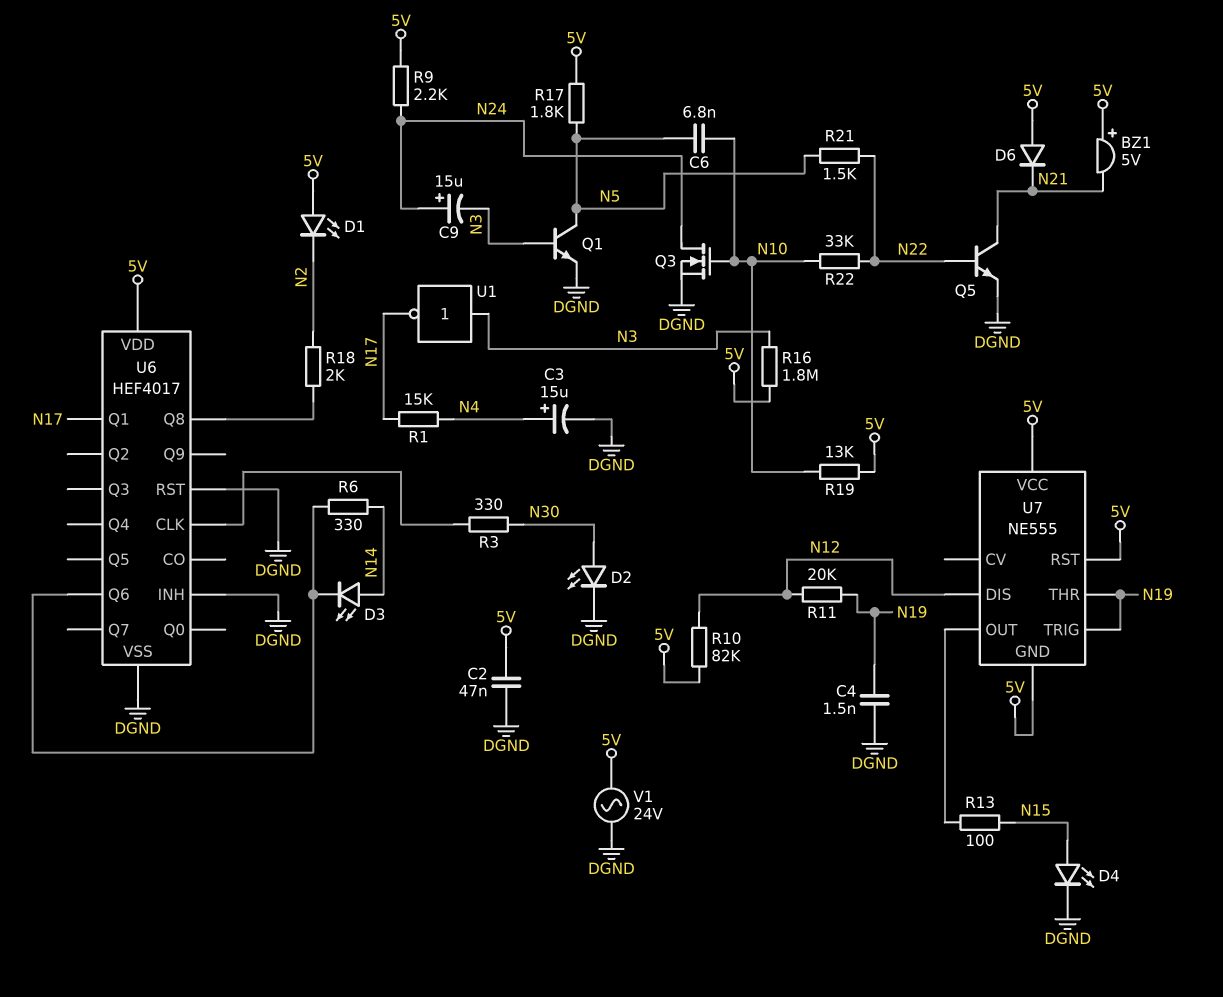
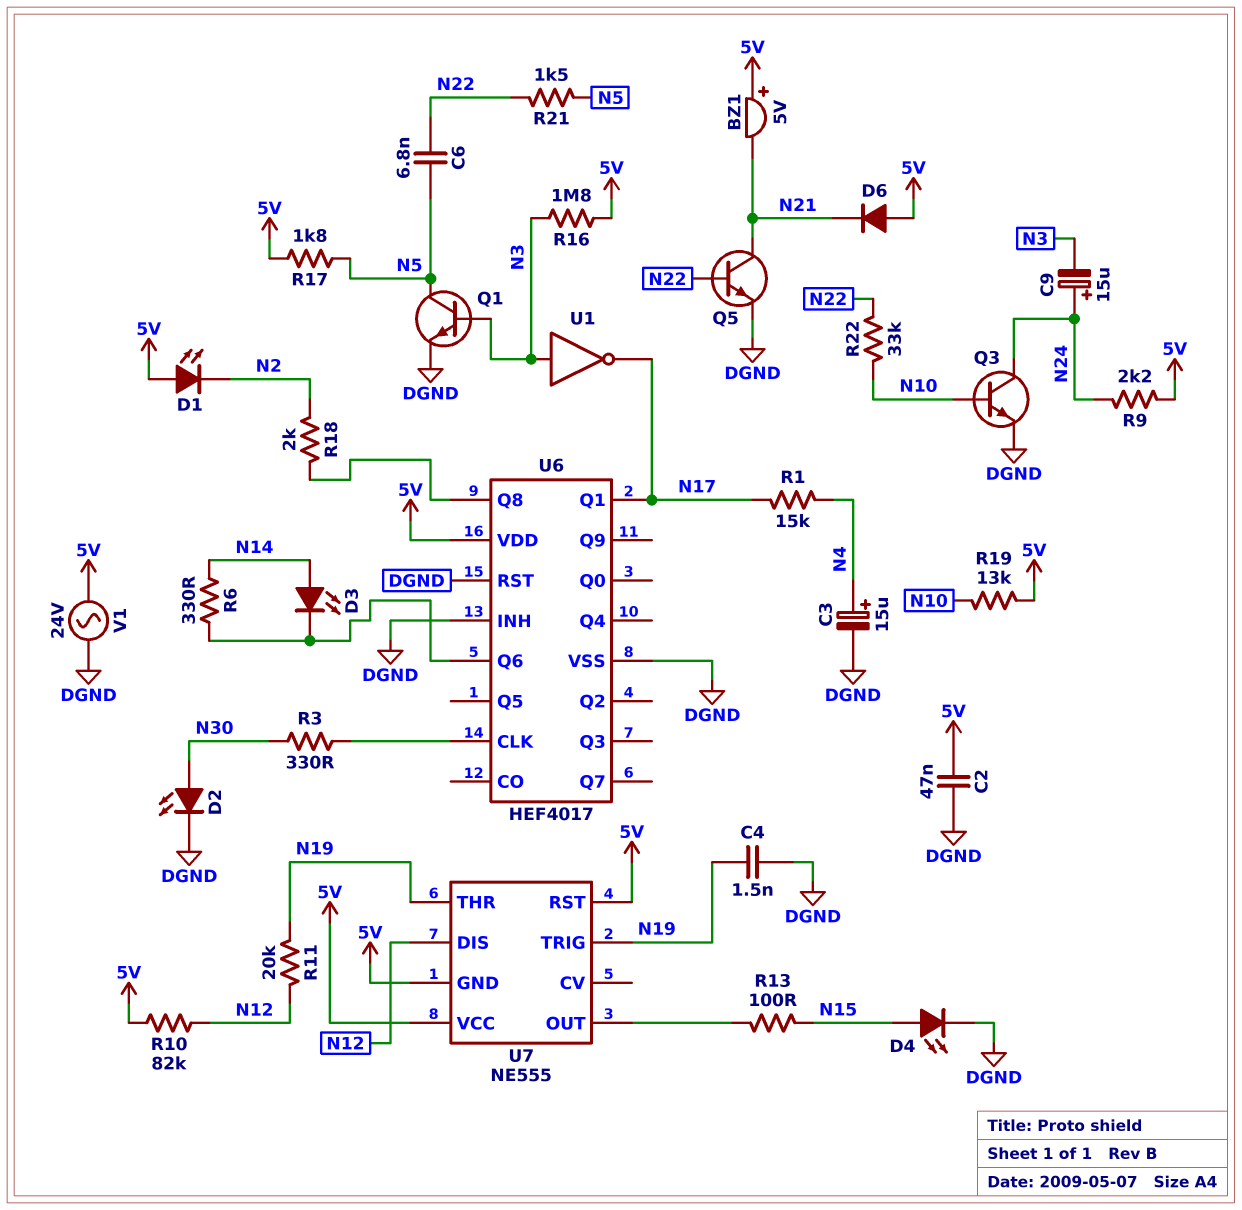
C6: 6.8nF (N5, N10) -> 6.8nF (N5, N22)
Q3: NMOS (G N10, D N24, S DGND) -> NPN (B N10, C N24, E DGND)

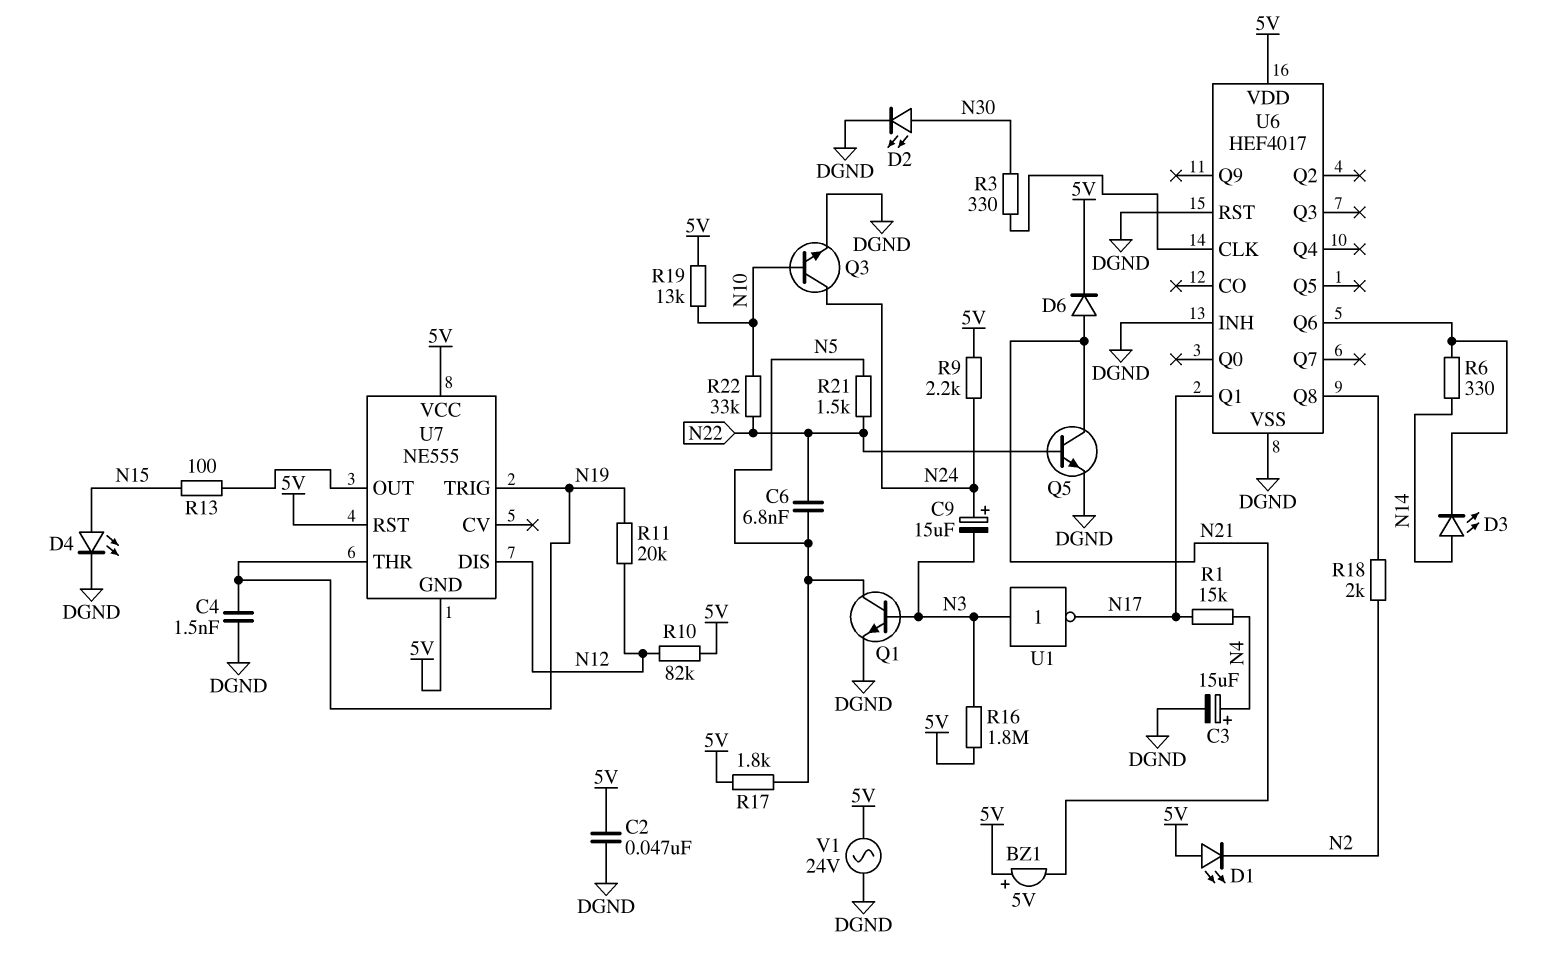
D6: diode (A 5V, K N21) -> diode (A N21, K 5V)

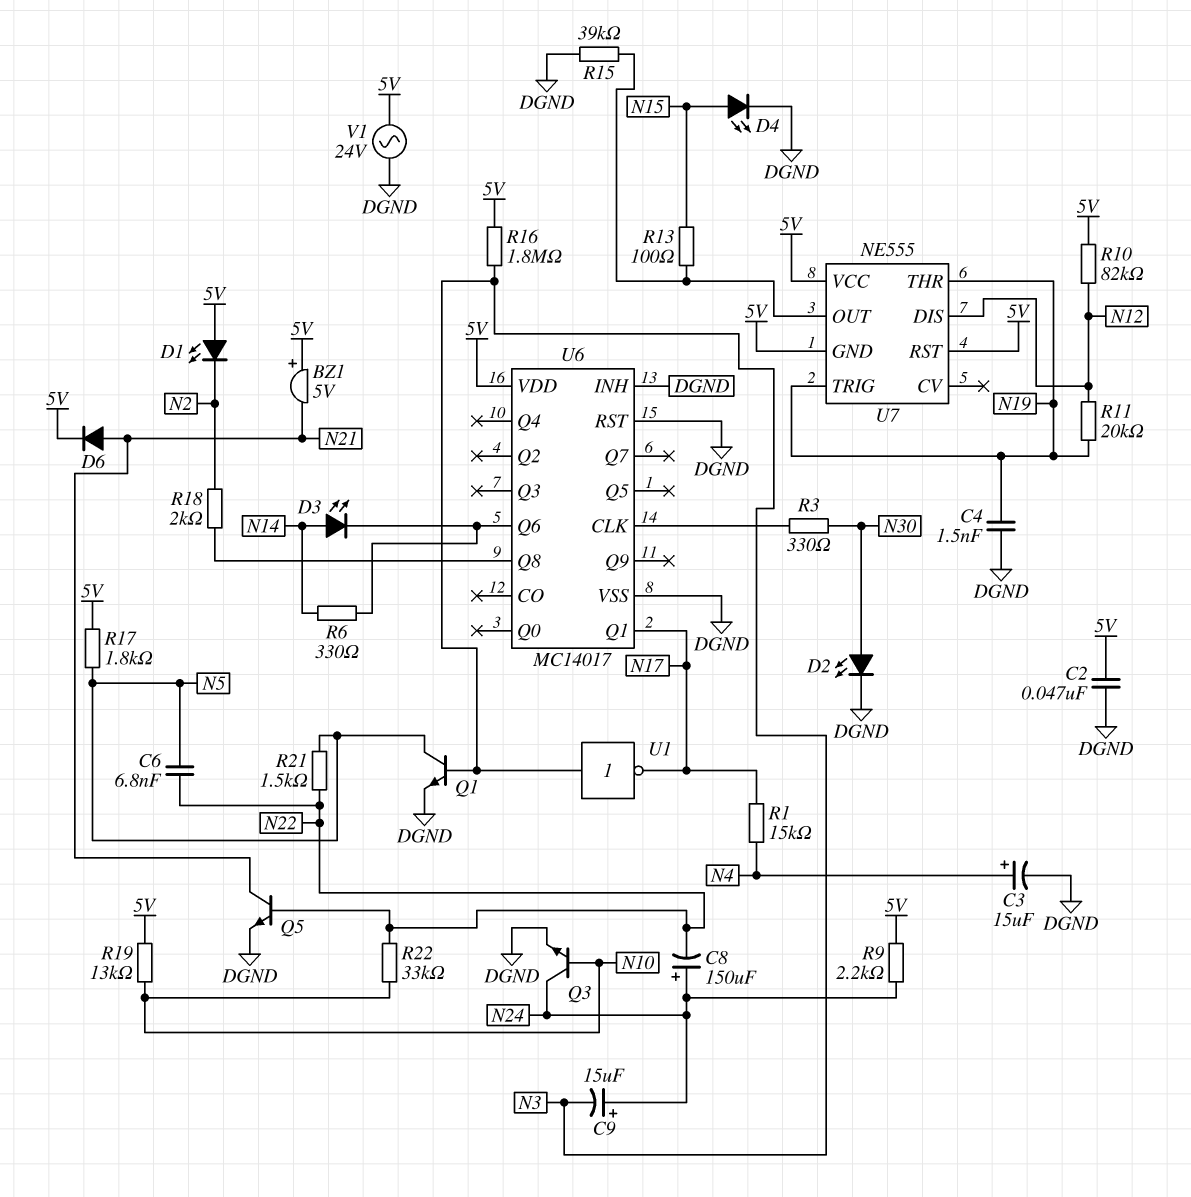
C8: none -> 150uF (plus N24, minus N22)
R15: none -> 39k (DGND, U7/OUT)
U6: HEF4017 -> MC14017

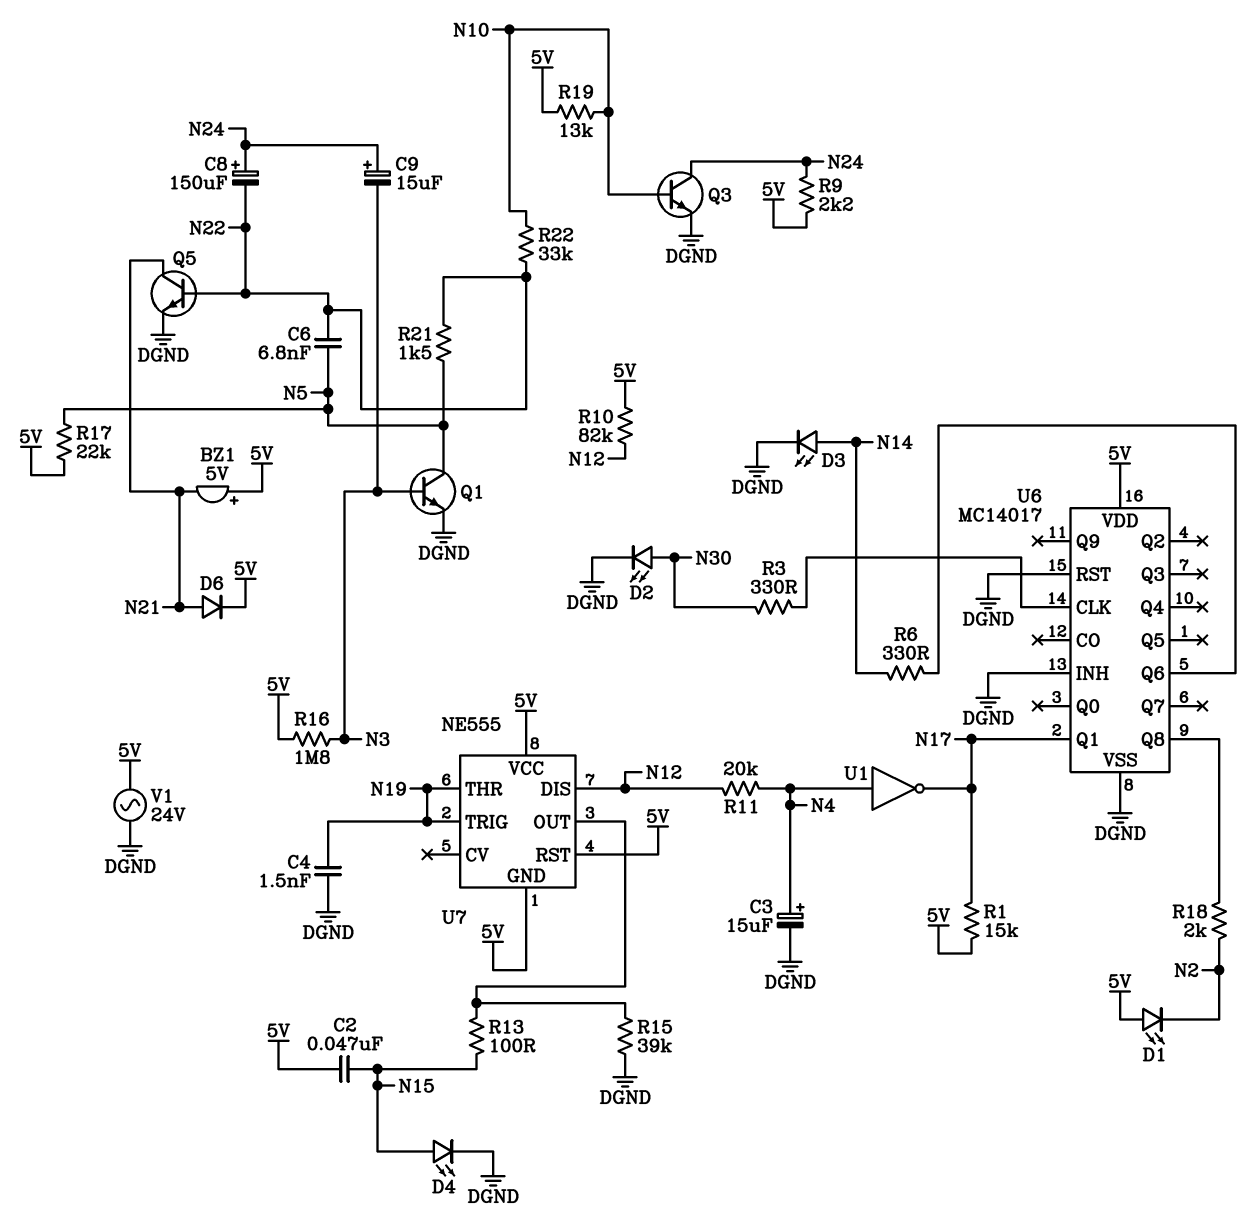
C2: 47nF (5V, DGND) -> 47nF (5V, N15)
D3: LED (A N14, K U6/Q6) -> LED (A N14, K DGND)
R1: 15k (N4, N17) -> 15k (5V, N17)
R11: 20k (N12, N19) -> 20k (N4, N12)
R17: 1.8k (5V, N5) -> 22k (5V, N5)
U1: NOT (in N3, out N17) -> NOT (in N4, out N17)

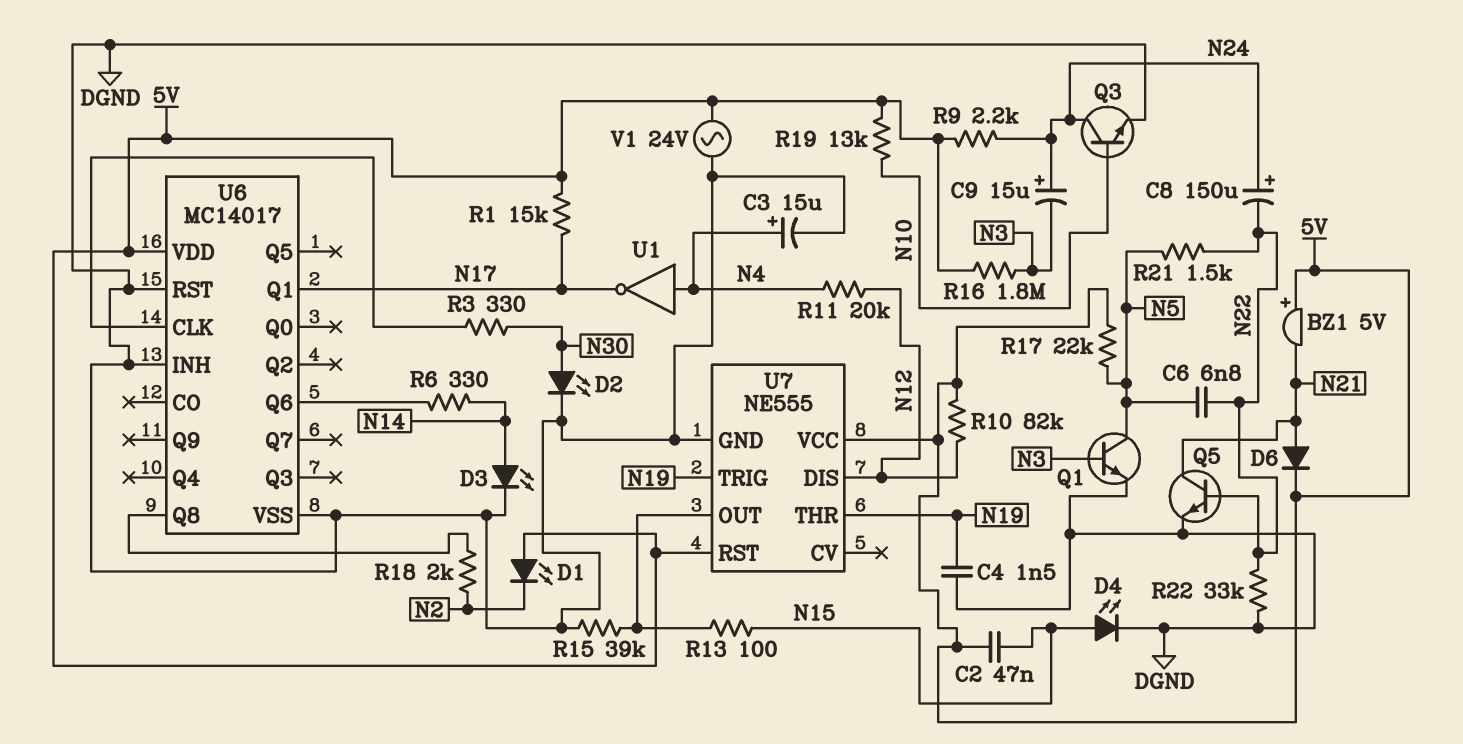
R22: 33k (N10, N22) -> 33k (DGND, N22)
U7 pin GND: 5V -> DGND

